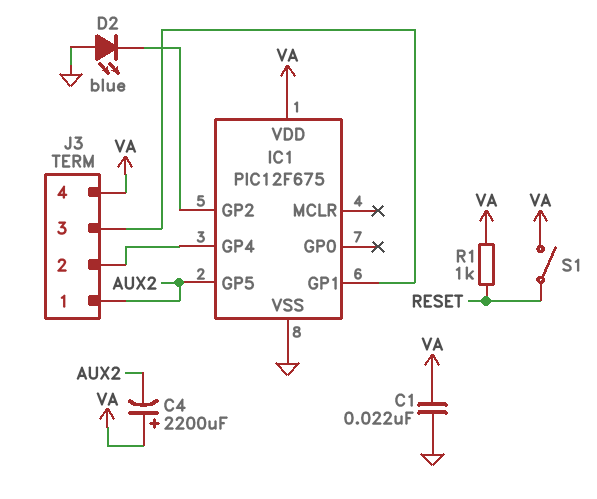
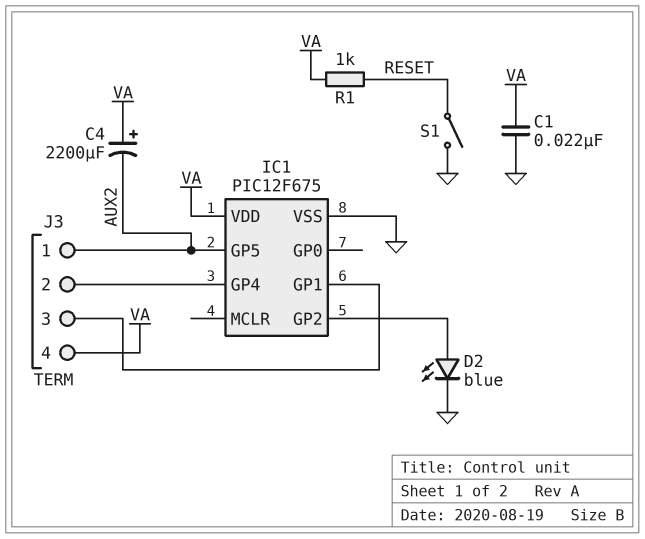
D2: LED blue (A GND, K IC1/GP2) -> LED blue (A IC1/GP2, K GND)
S1: switch (RESET, VA) -> switch (GND, RESET)

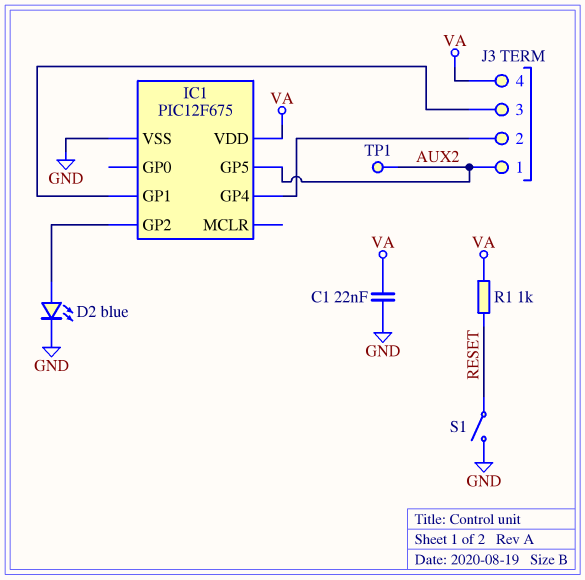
C4: 2200uF (plus VA, minus AUX2) -> none
TP1: none -> test point (AUX2)

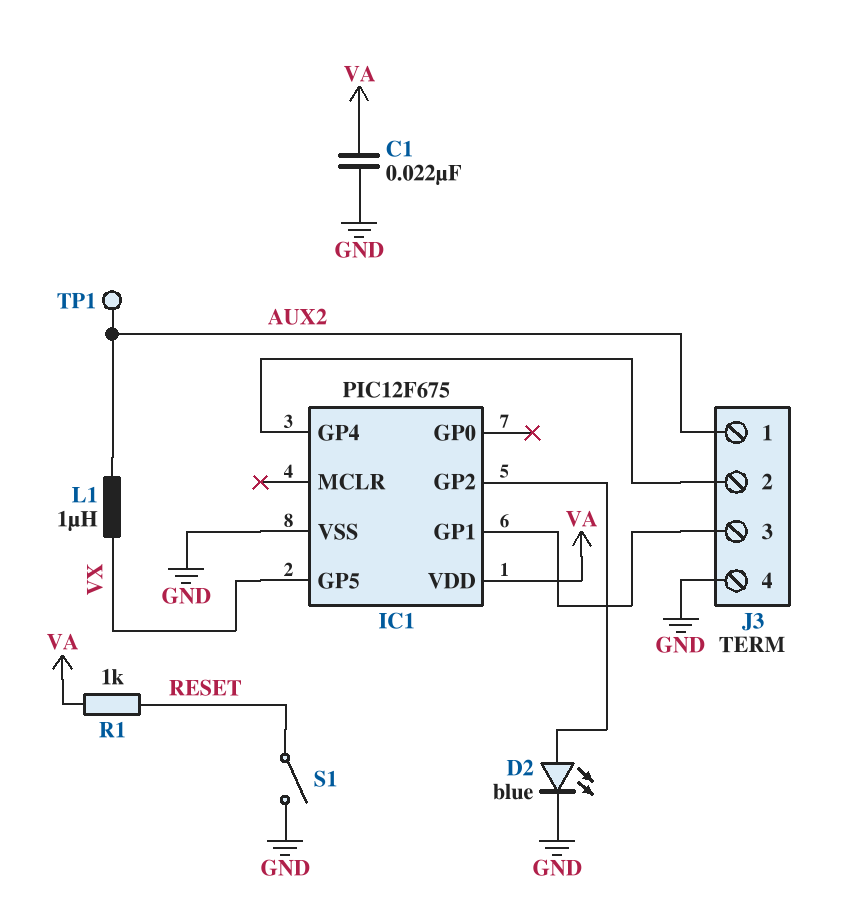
IC1 pin GP5: AUX2 -> VX
J3 pin 4: VA -> GND
L1: none -> 1uH (AUX2, VX)

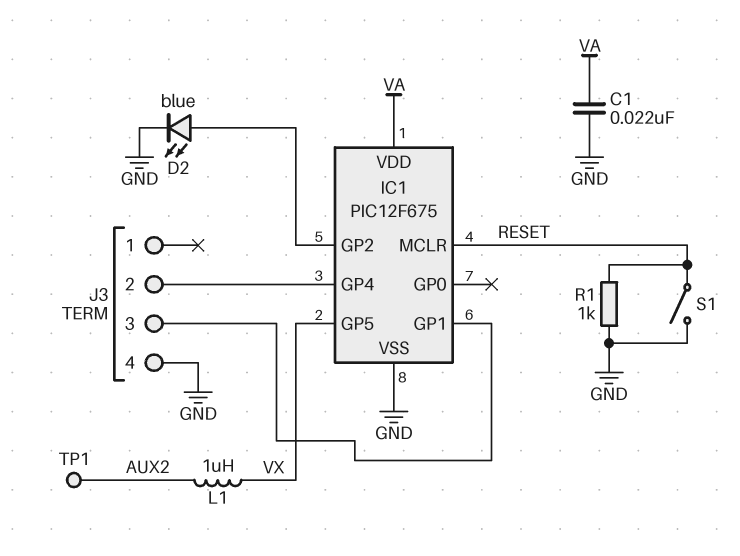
IC1 pin MCLR: none -> RESET
J3 pin 1: AUX2 -> none
R1: 1k (RESET, VA) -> 1k (GND, RESET)

